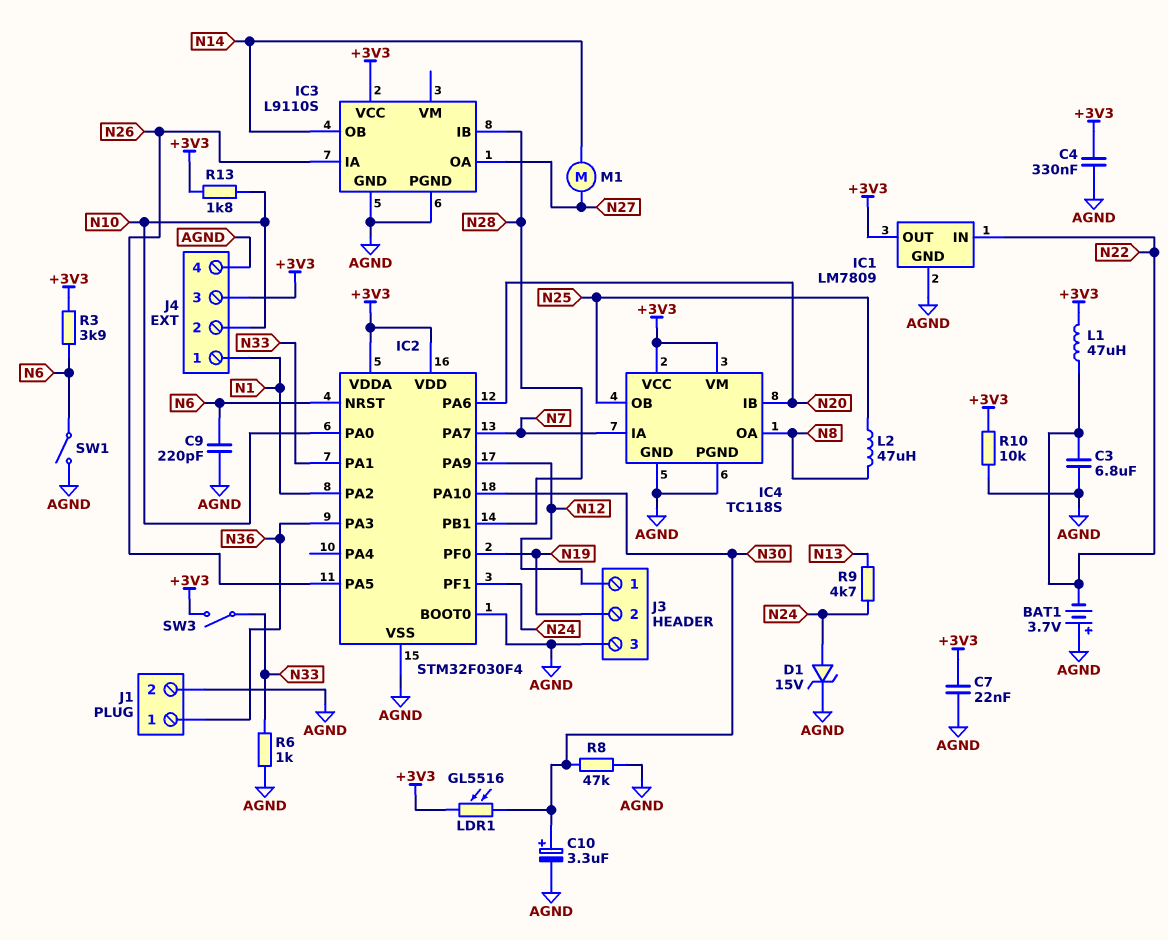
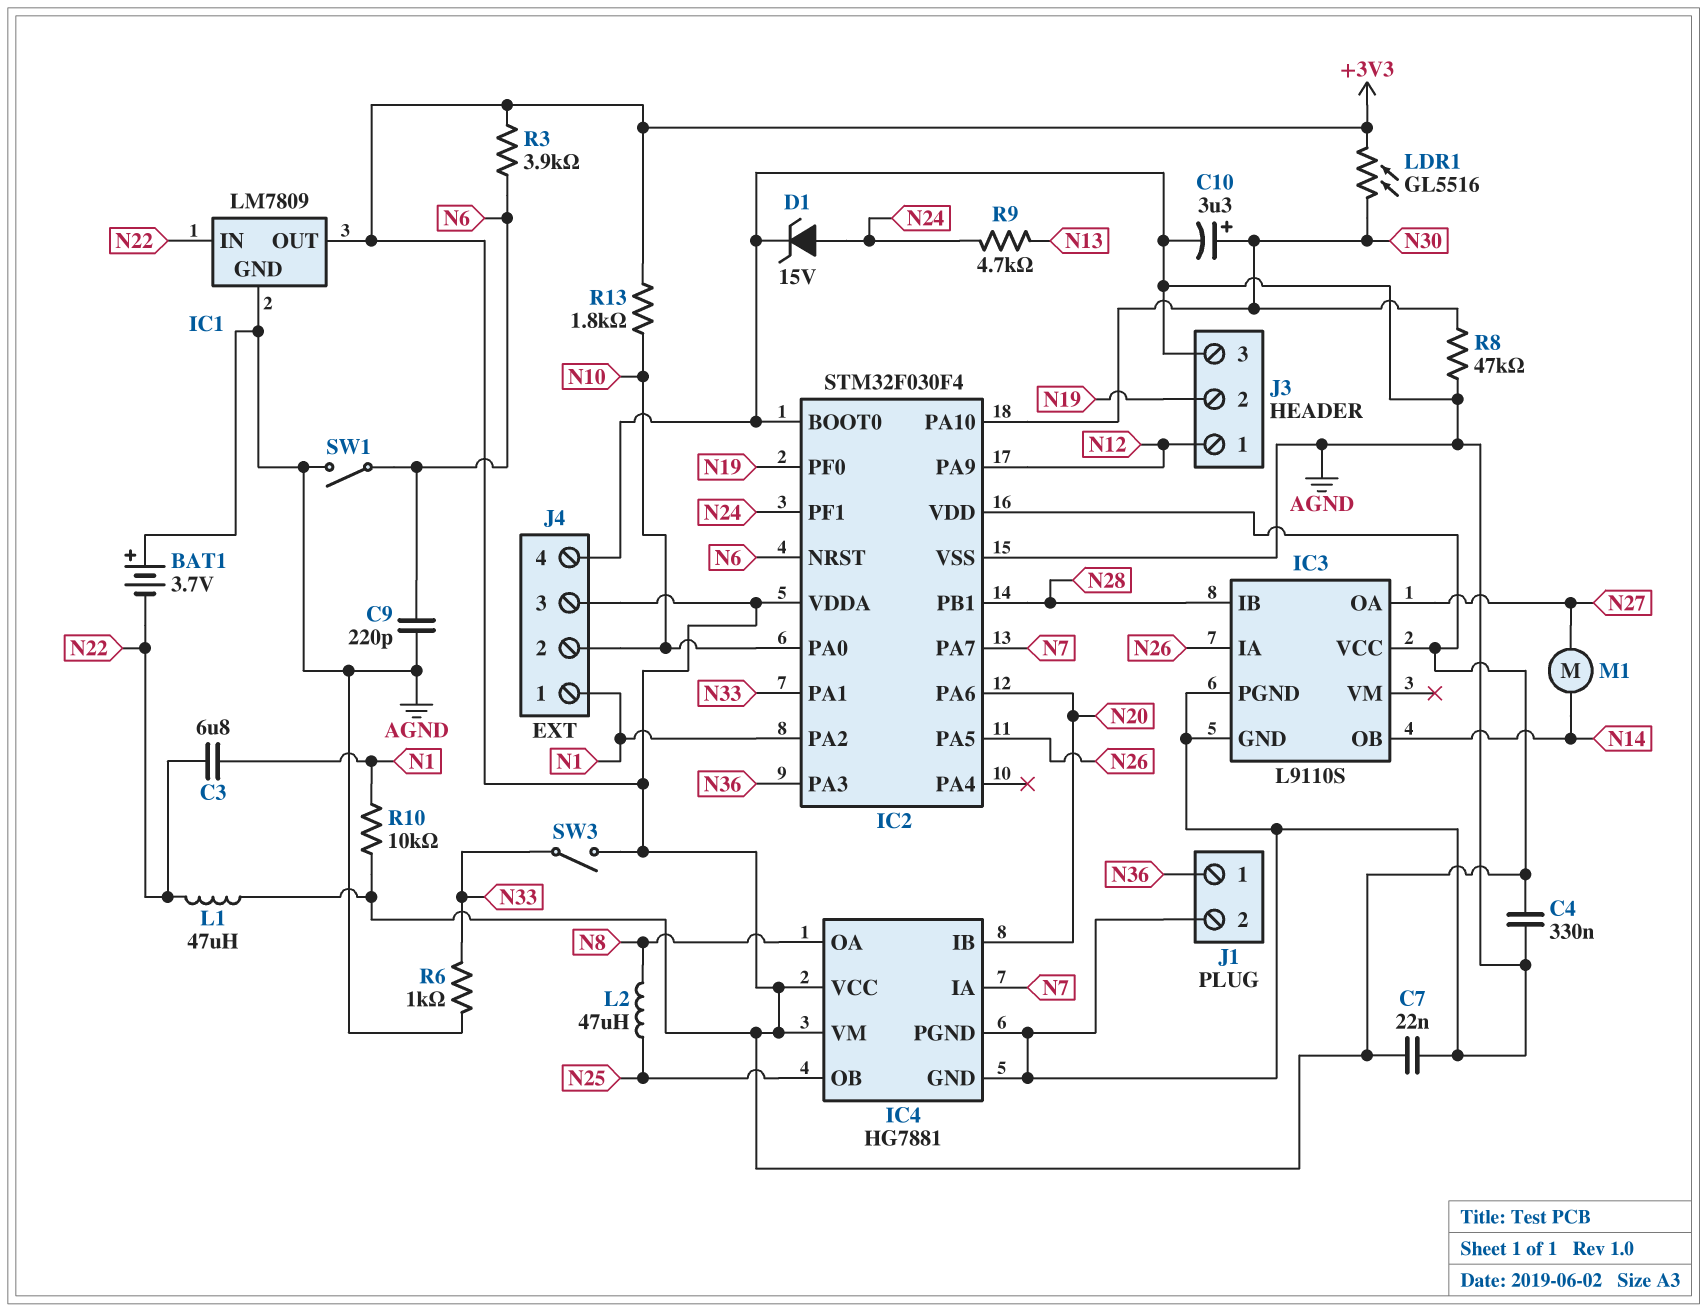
C3: 6.8uF (AGND, N22) -> 6.8uF (N1, N22)
IC4: TC118S -> HG7881
R10: 10k (+3V3, AGND) -> 10k (+3V3, N1)

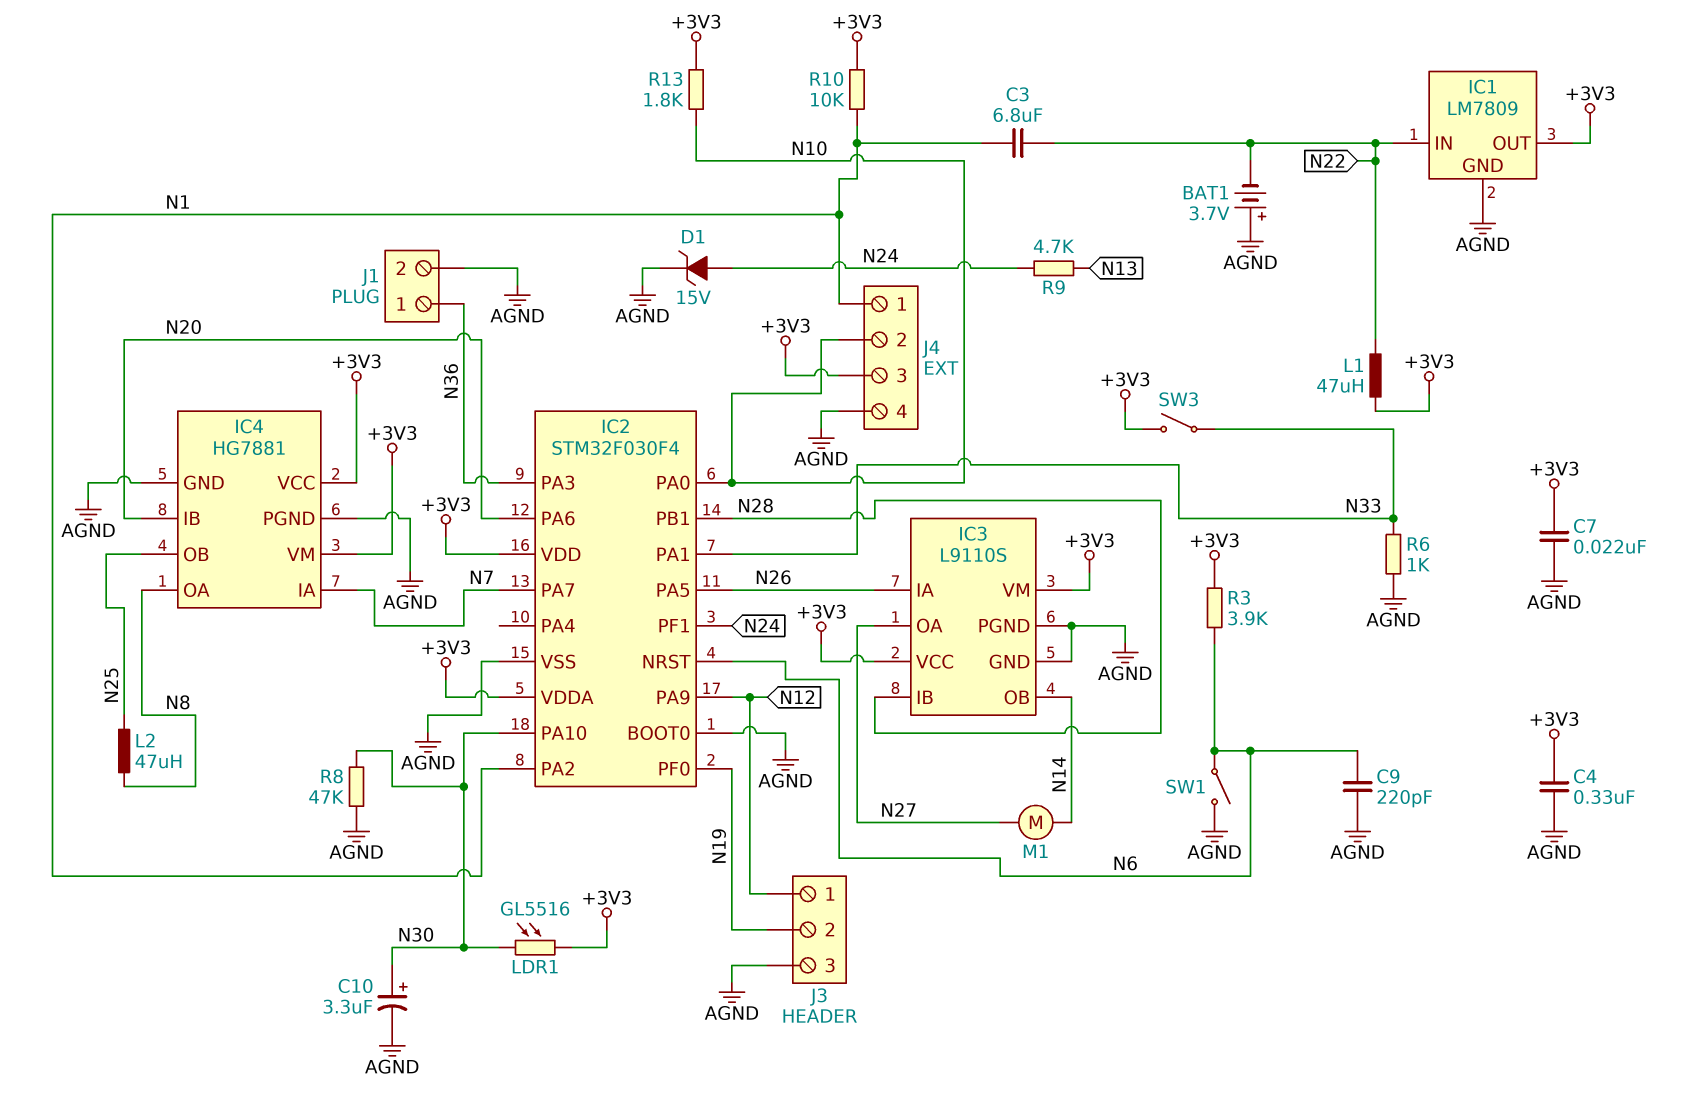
IC3 pin VM: none -> +3V3

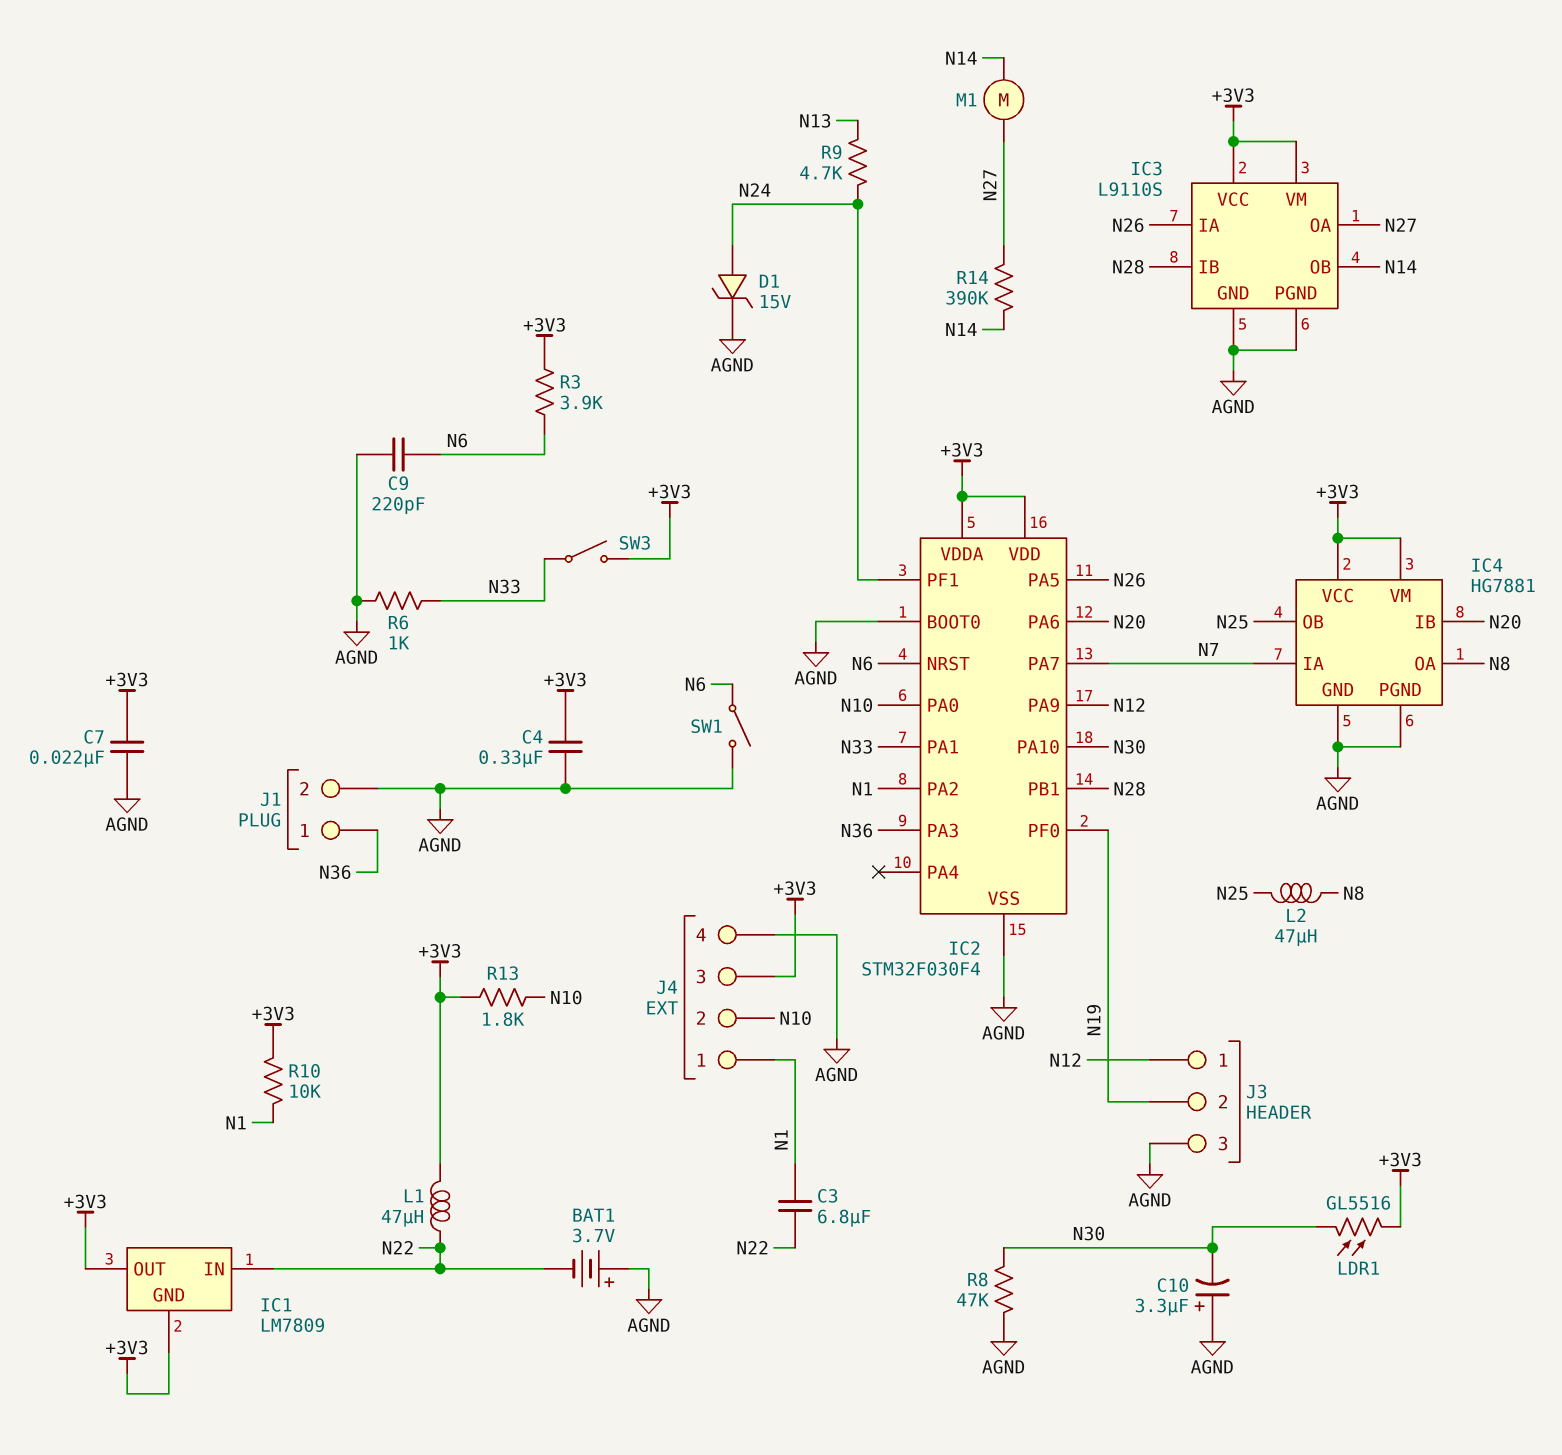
C10: 3.3uF (plus N30, minus AGND) -> 3.3uF (plus AGND, minus N30)
IC1 pin GND: AGND -> +3V3
R14: none -> 390k (N14, N27)

